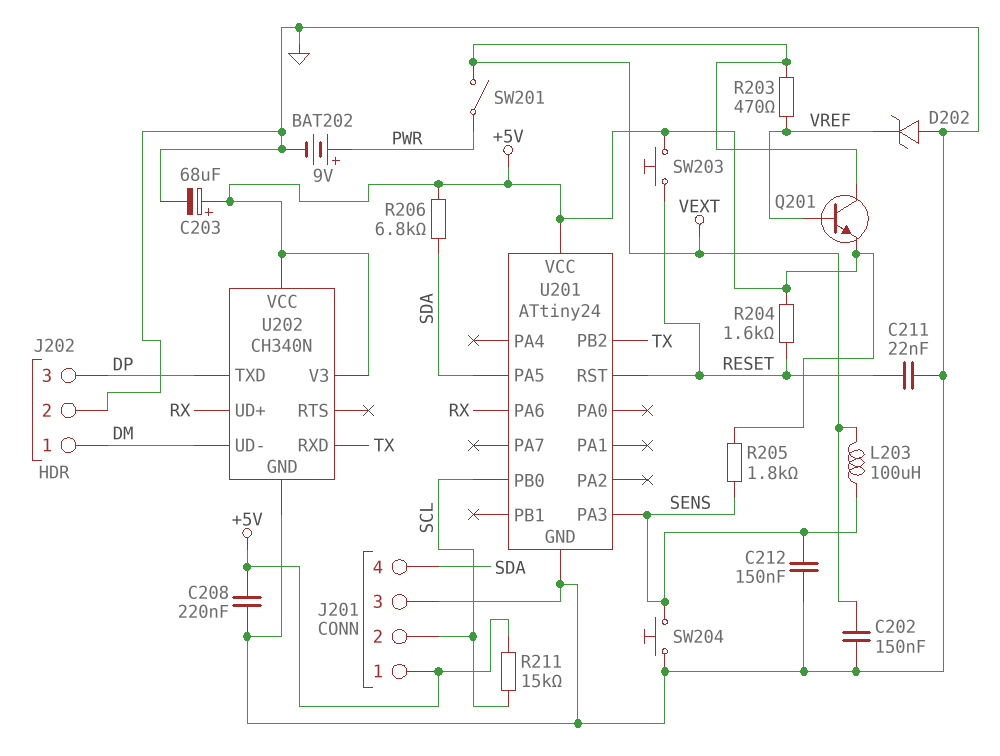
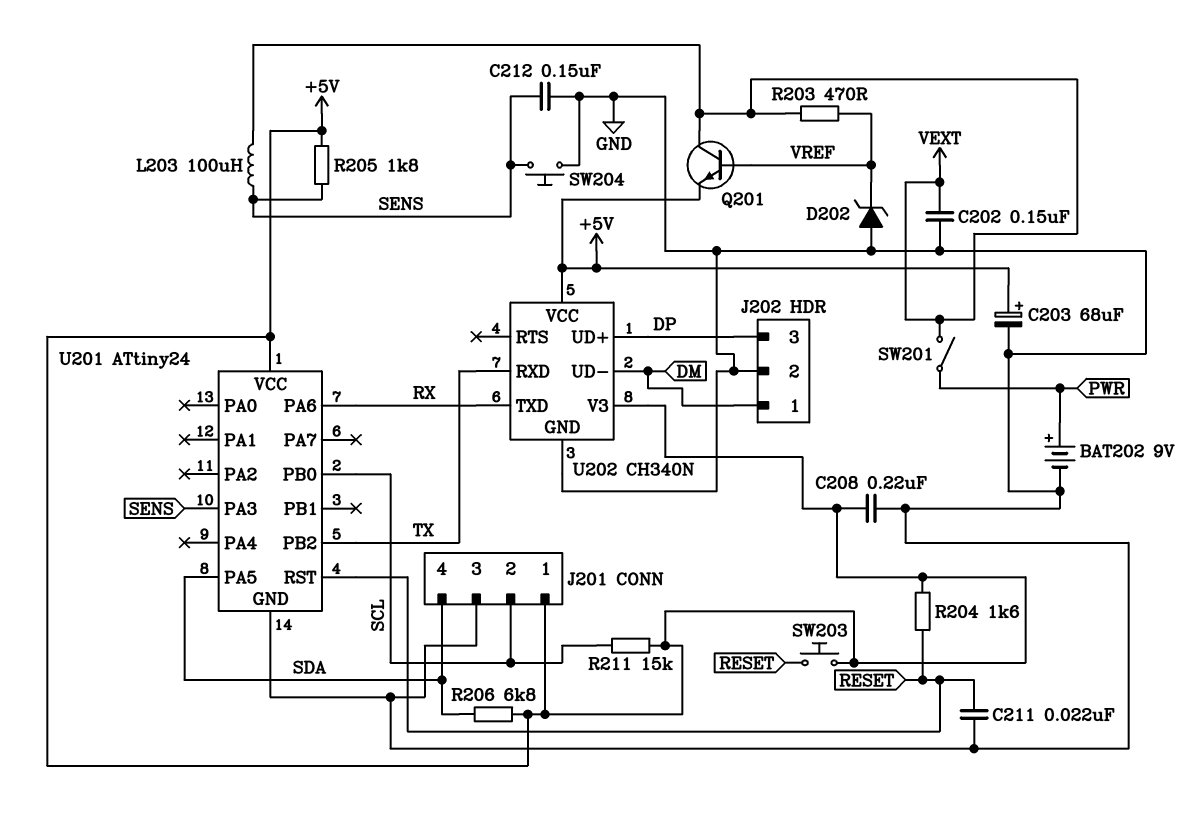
U202 pin TXD: DP -> RX
U202 pin UD+: RX -> DP

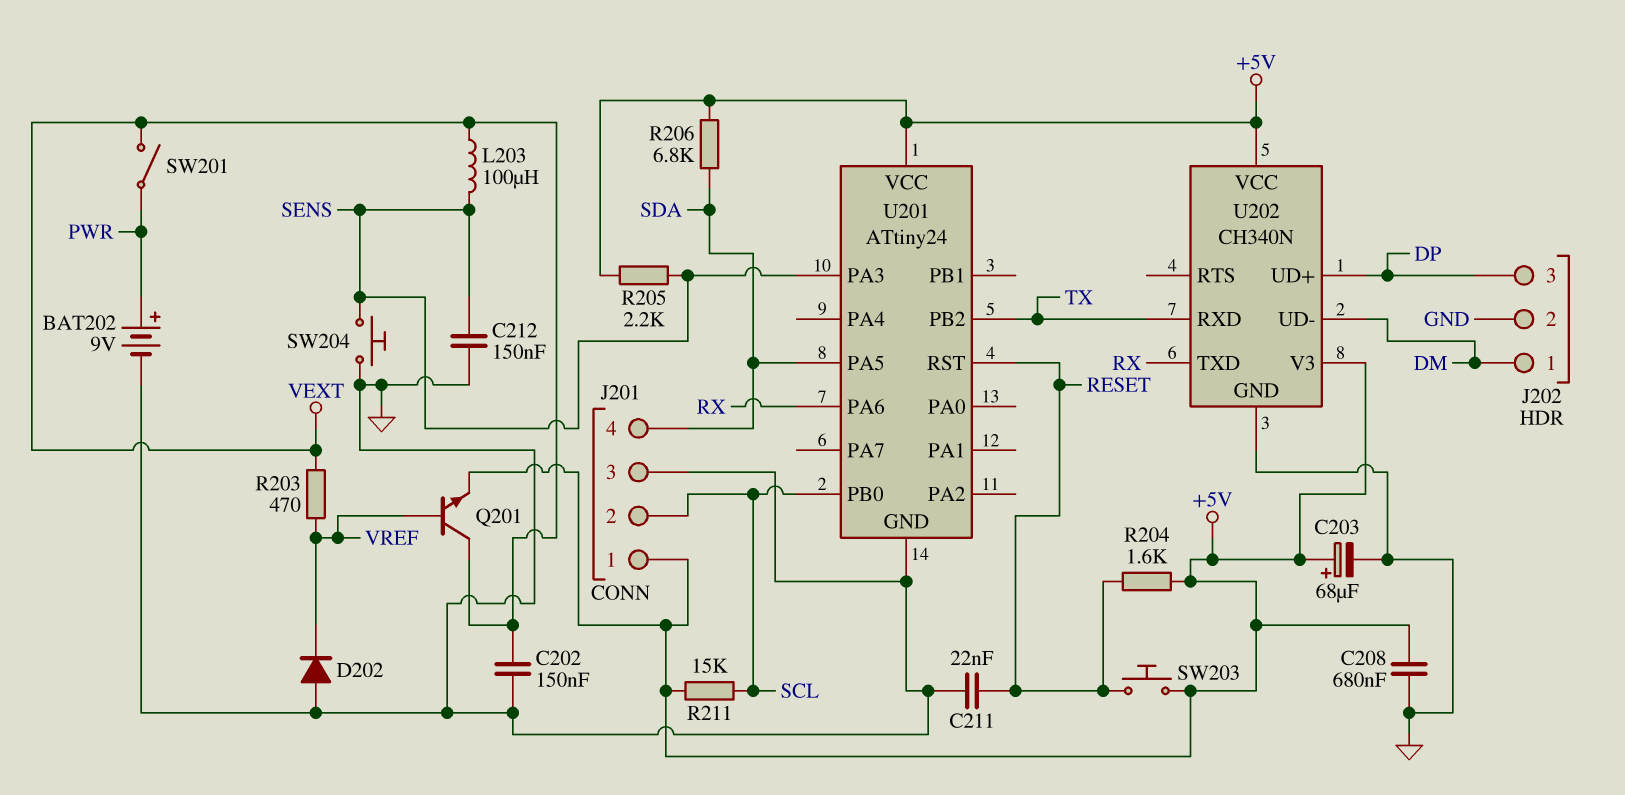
C208: 220nF (+5V, GND) -> 680nF (+5V, GND)
D202: zener (A GND, K VREF) -> diode (A GND, K VREF)
R205: 1.8k (+5V, SENS) -> 2.2k (+5V, SENS)

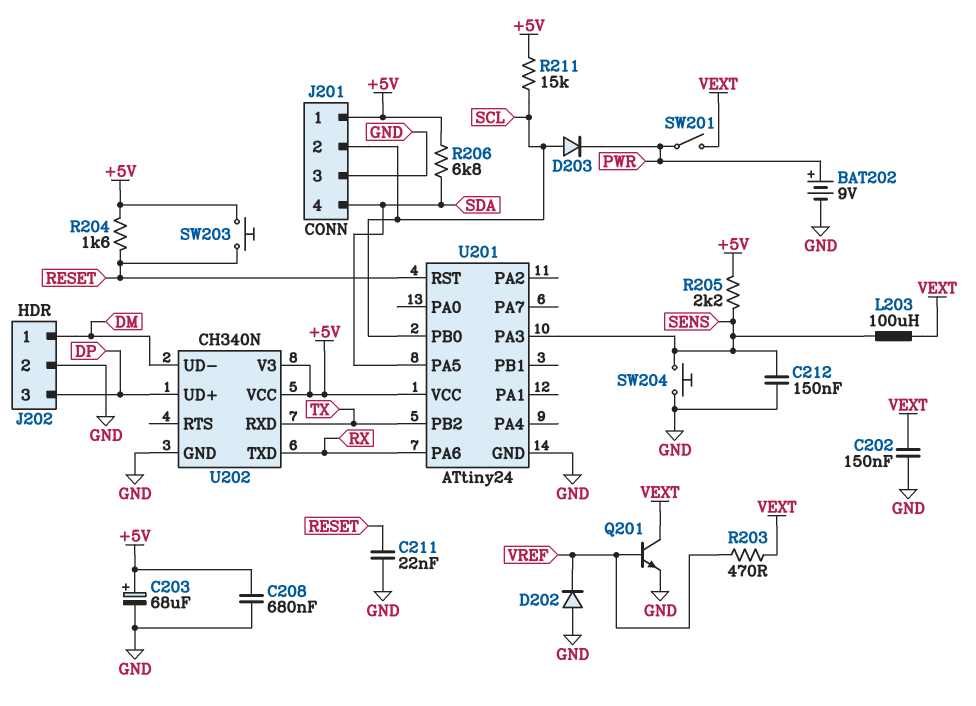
D203: none -> diode (A SCL, K PWR)
Q201: NPN (B VREF, C VEXT, E +5V) -> NPN (B VREF, C VEXT, E GND)

